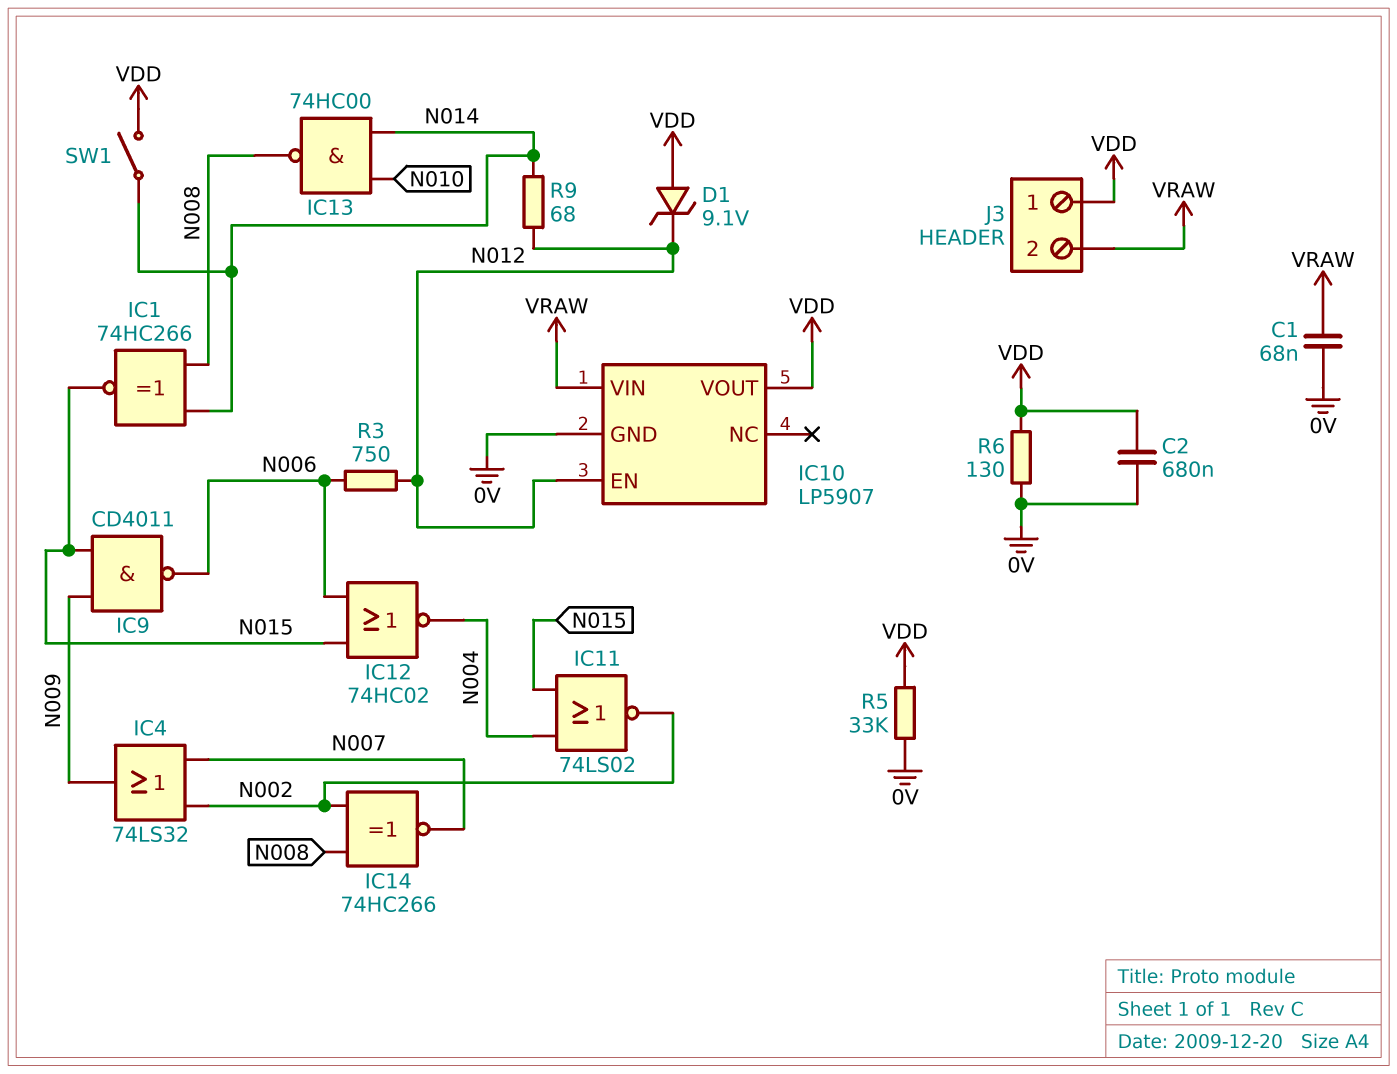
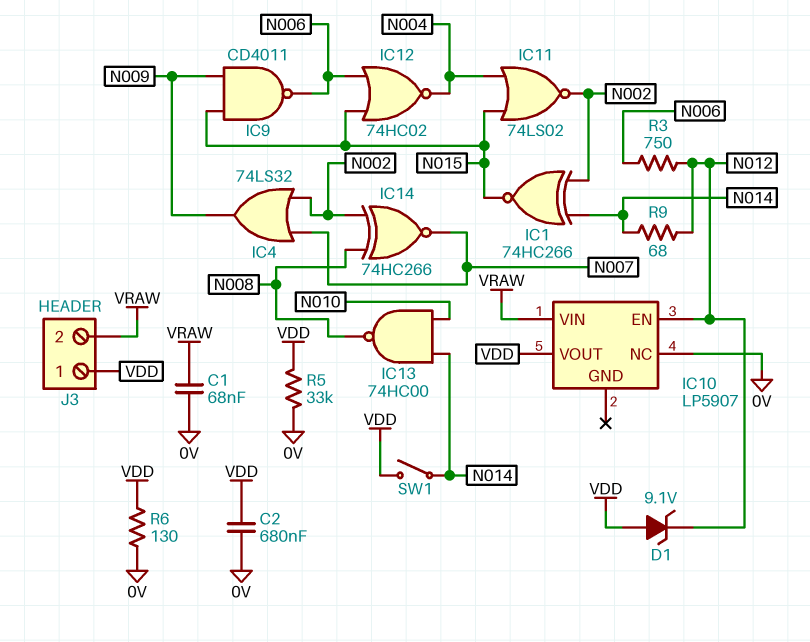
IC1: XNOR 74HC266 (in N008, in N014, out N015) -> XNOR 74HC266 (in N002, in N014, out N015)
IC10 pin GND: 0V -> none
IC10 pin NC: none -> 0V

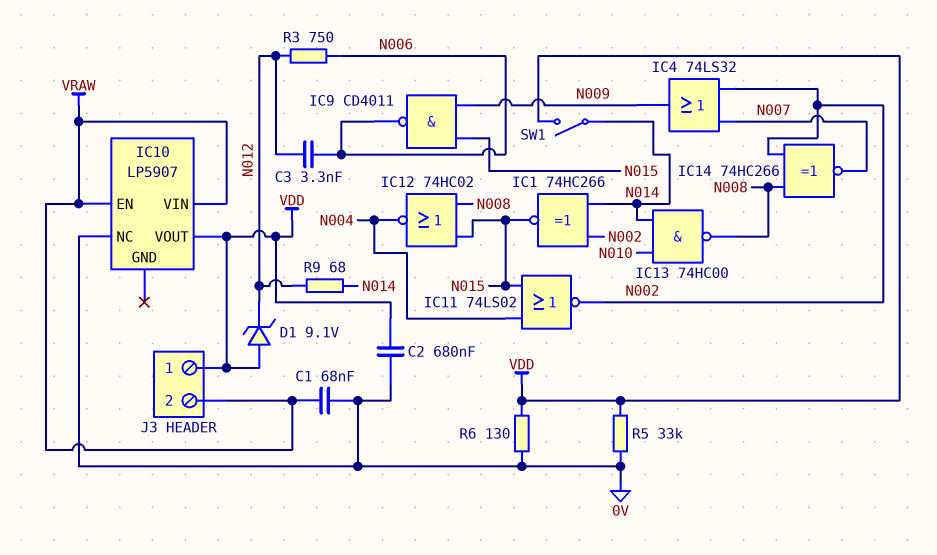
C3: none -> 3.3nF (N006, N012)
IC10 pin EN: N012 -> VRAW
IC12: NOR 74HC02 (in N006, in N015, out N004) -> NOR 74HC02 (in N008, in N015, out N004)

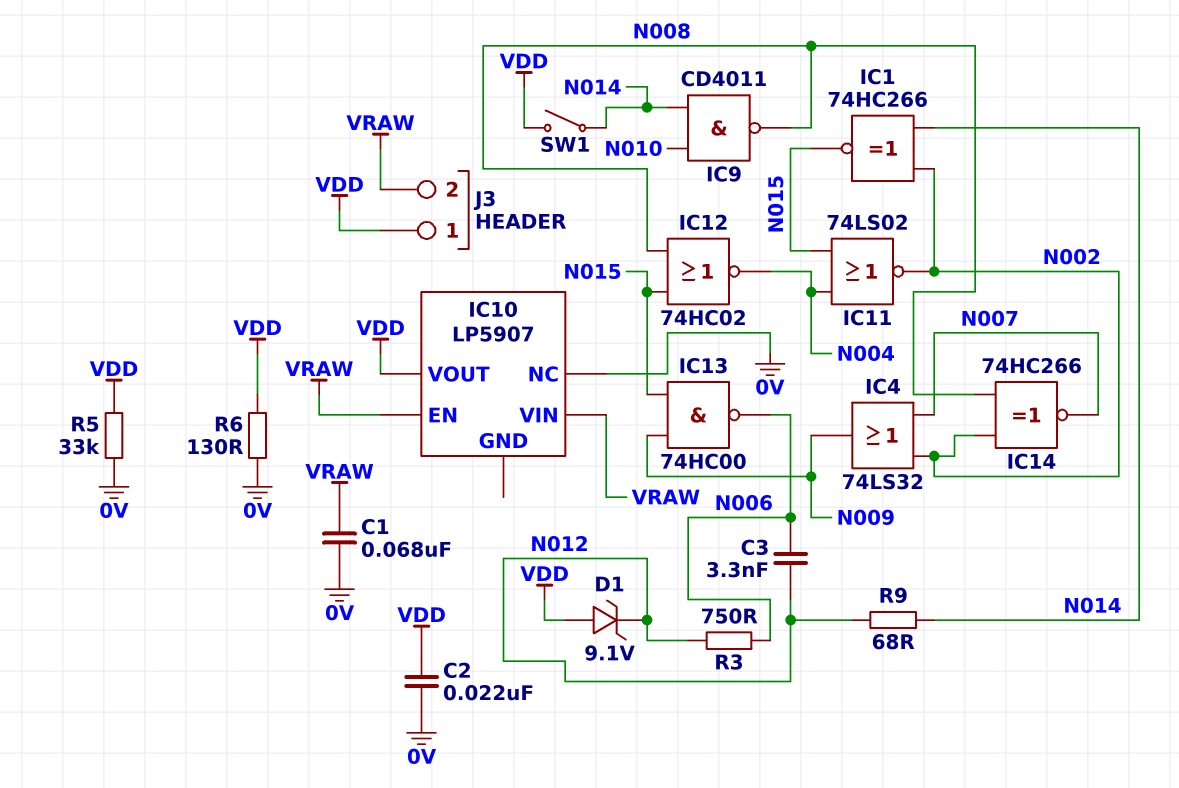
C2: 680nF (0V, VDD) -> 22nF (0V, VDD)
IC9: NAND CD4011 (in N009, in N015, out N006) -> NAND CD4011 (in N010, in N014, out N008)
IC13: NAND 74HC00 (in N010, in N014, out N008) -> NAND 74HC00 (in N009, in N015, out N006)

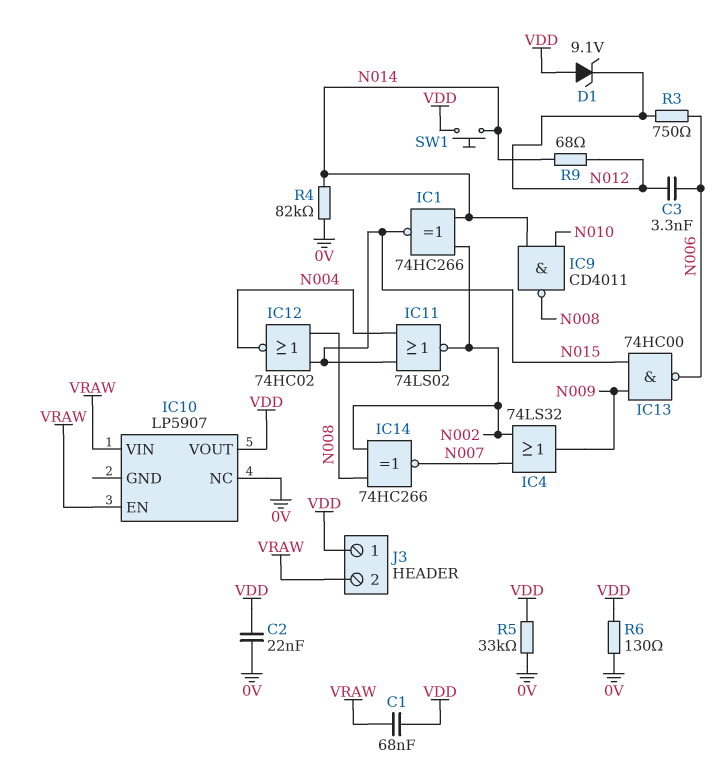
C1: 68nF (0V, VRAW) -> 68nF (VDD, VRAW)
R4: none -> 82k (0V, N014)
SW1: switch (N014, VDD) -> button (N014, VDD)

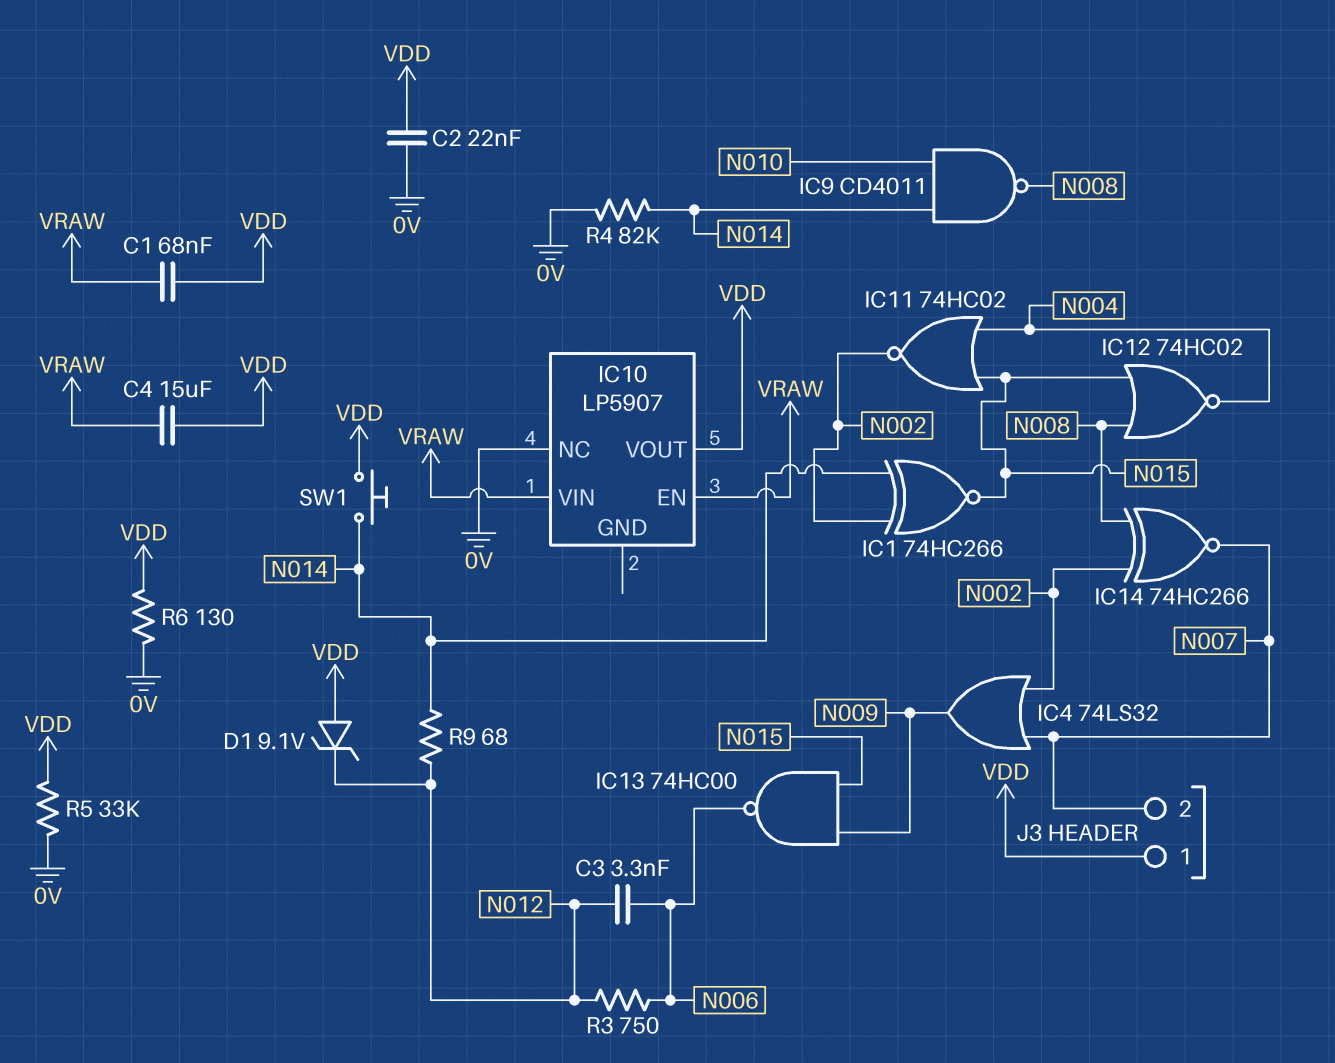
C4: none -> 15uF (VDD, VRAW)
IC11: NOR 74LS02 (in N004, in N015, out N002) -> NOR 74HC02 (in N004, in N015, out N002)
J3 pin 2: VRAW -> N007

